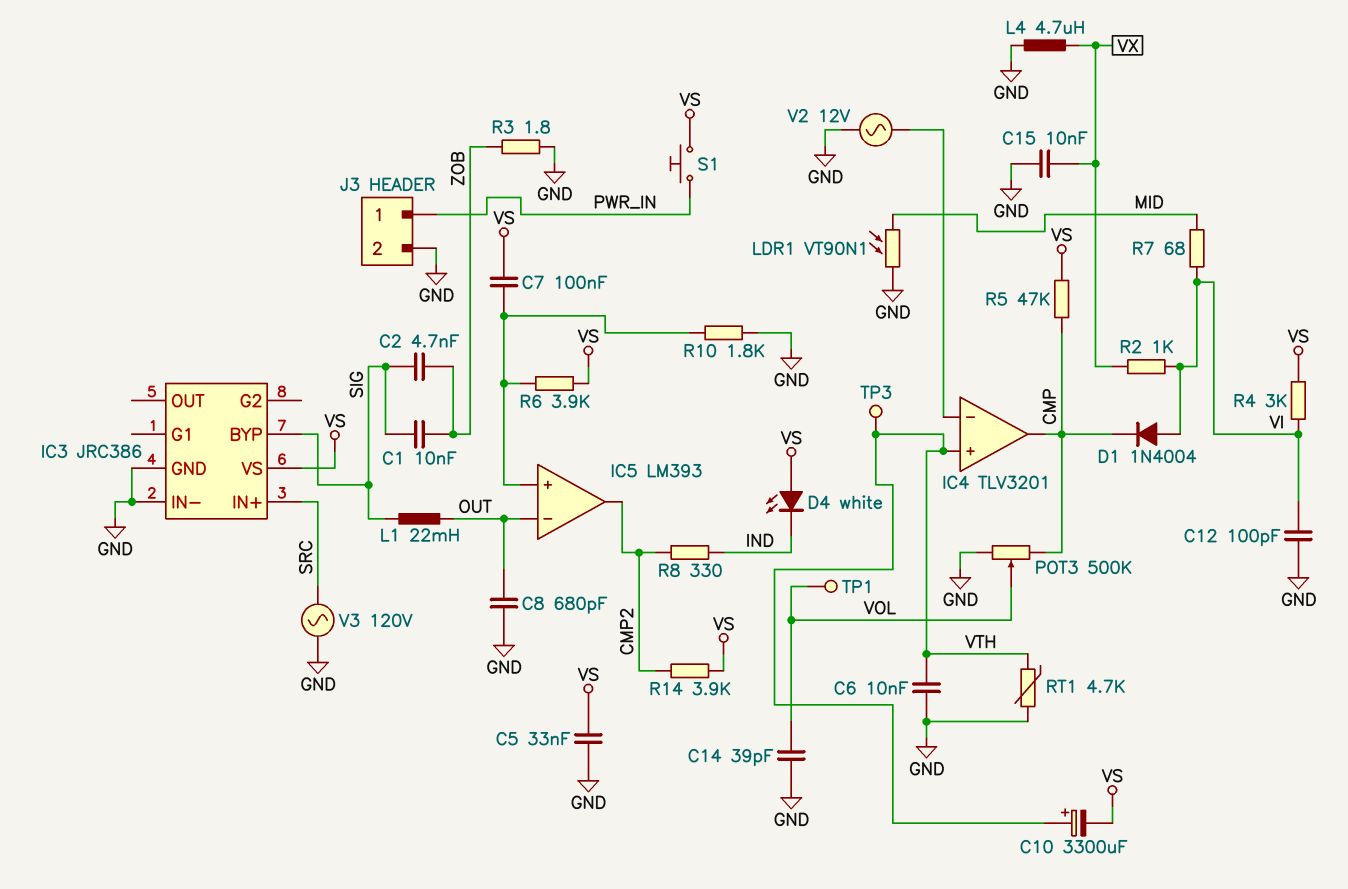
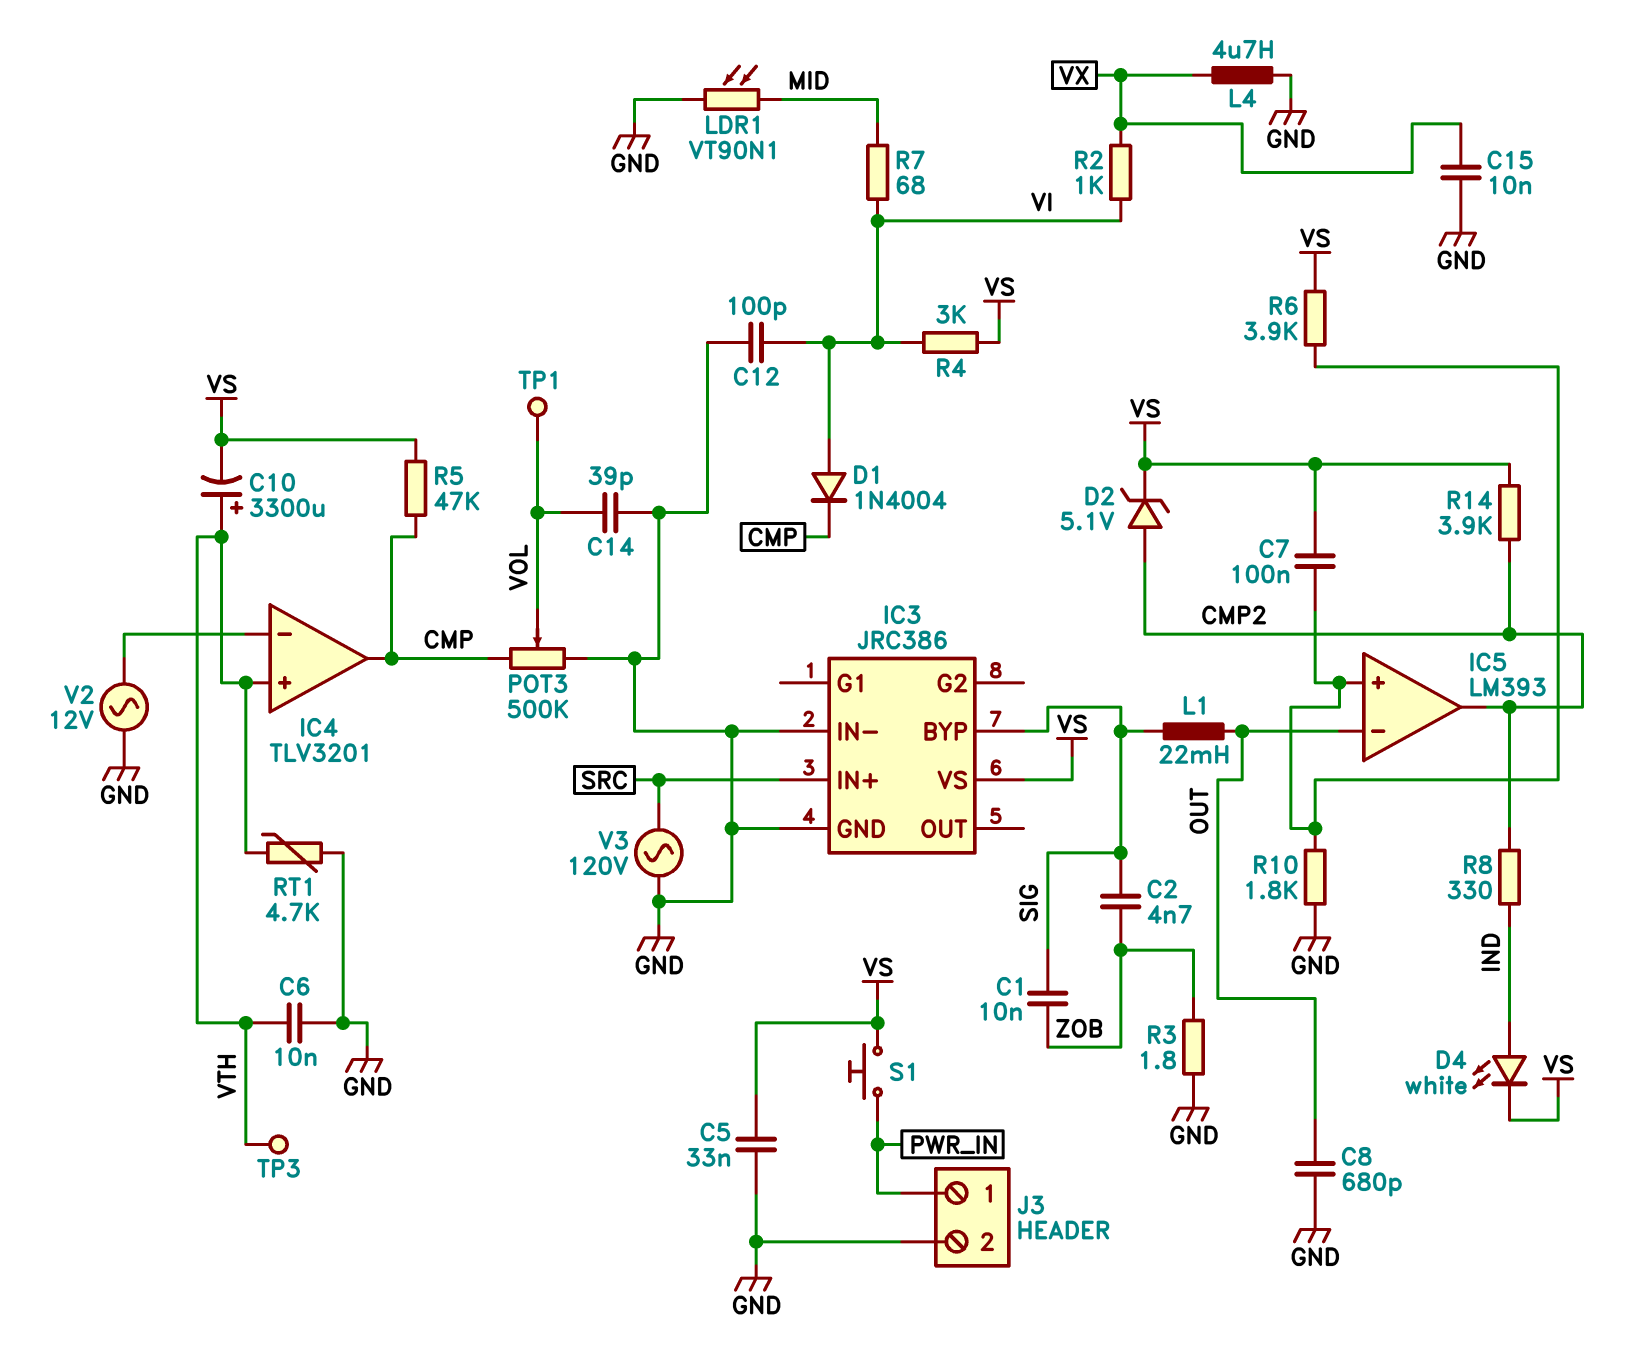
D2: none -> zener 5.1V (A CMP2, K VS)
D4: LED white (A VS, K IND) -> LED white (A IND, K VS)

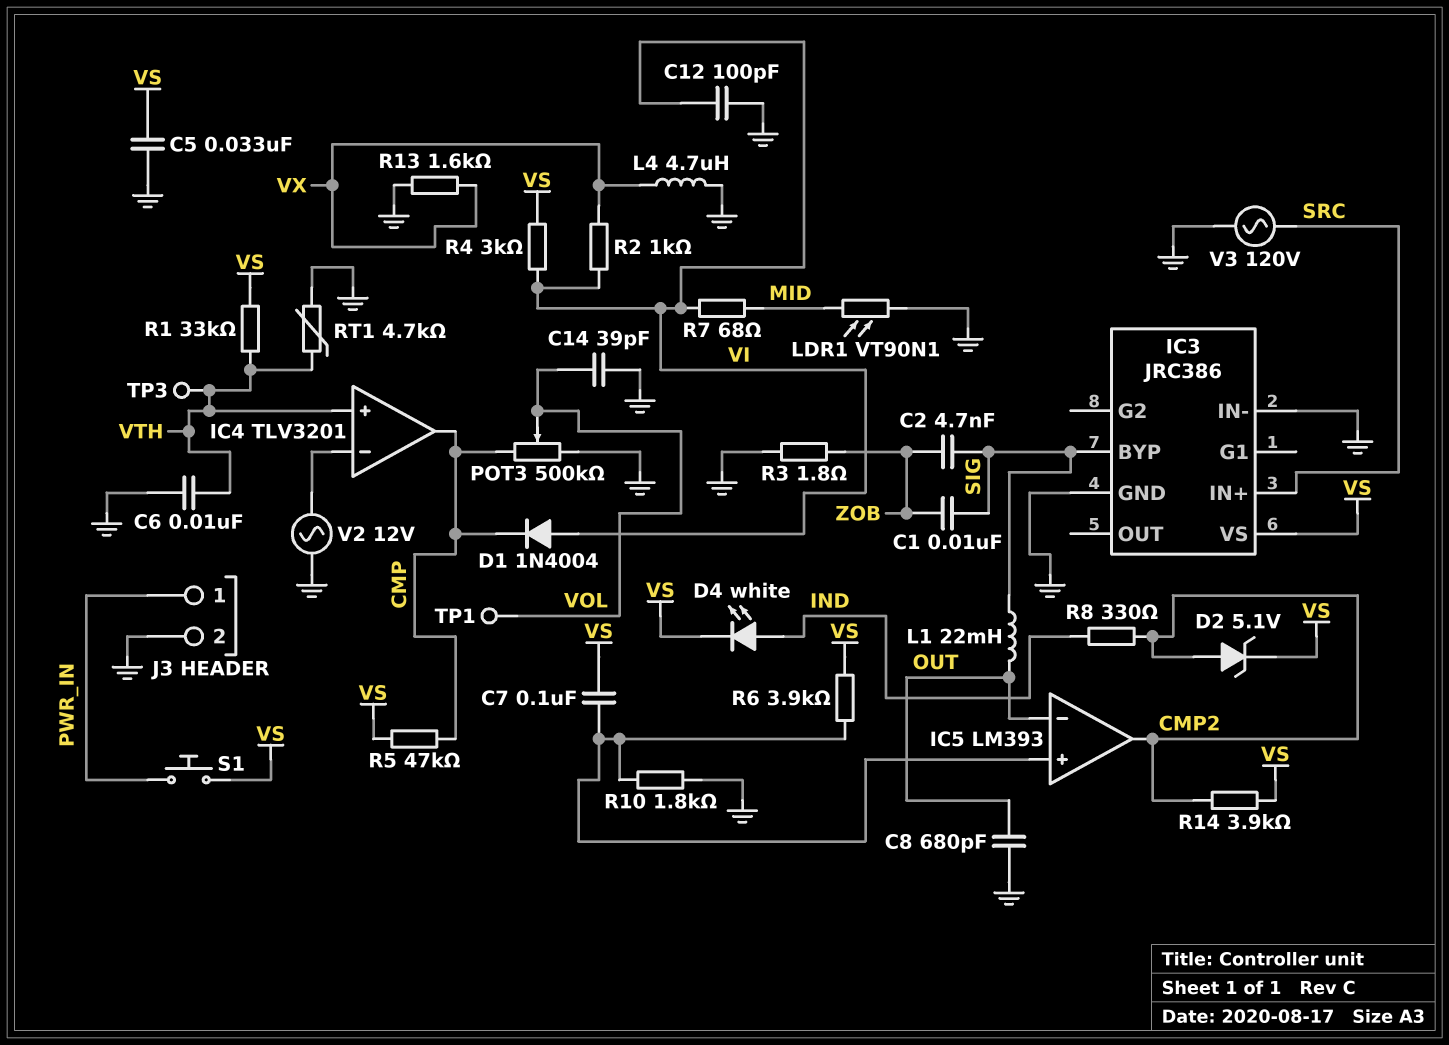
C10: 3300uF (plus VTH, minus VS) -> none
C15: 10nF (GND, VX) -> none
R1: none -> 33k (VS, VTH)
R13: none -> 1.6k (GND, VX)

